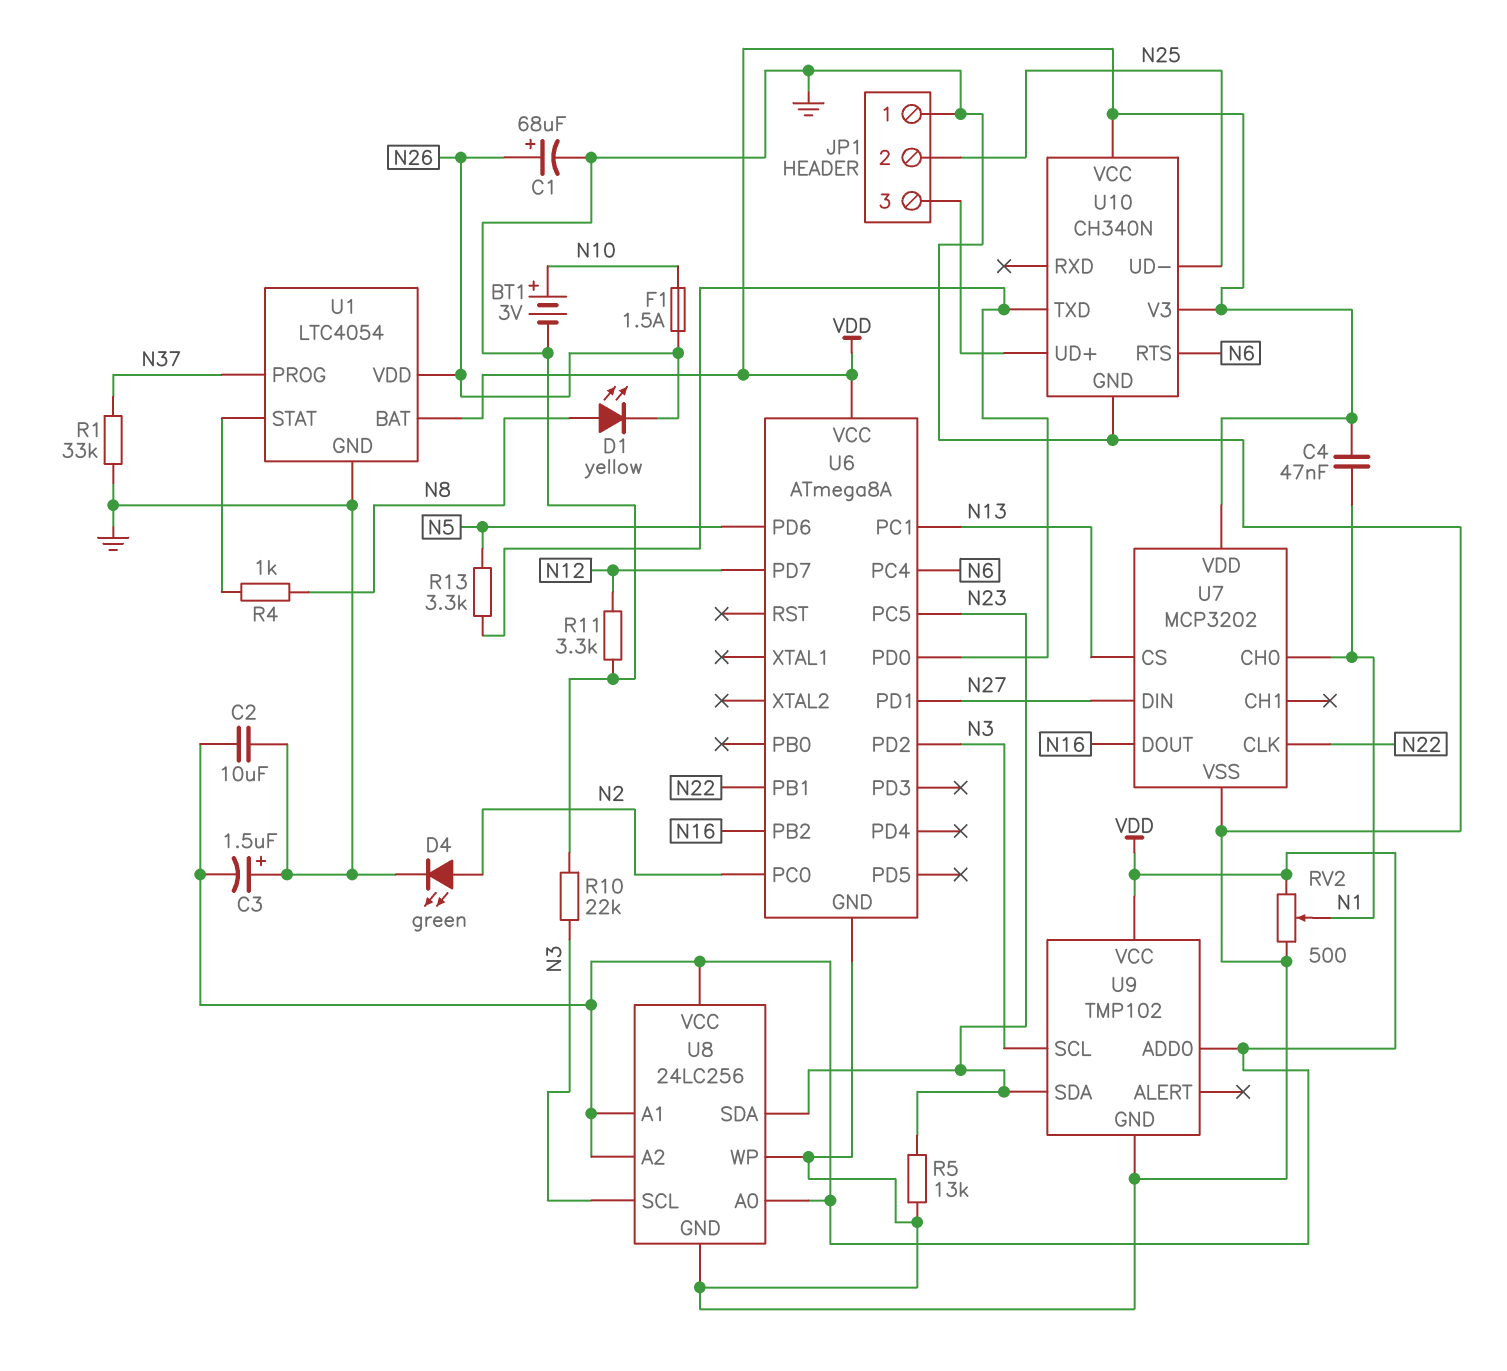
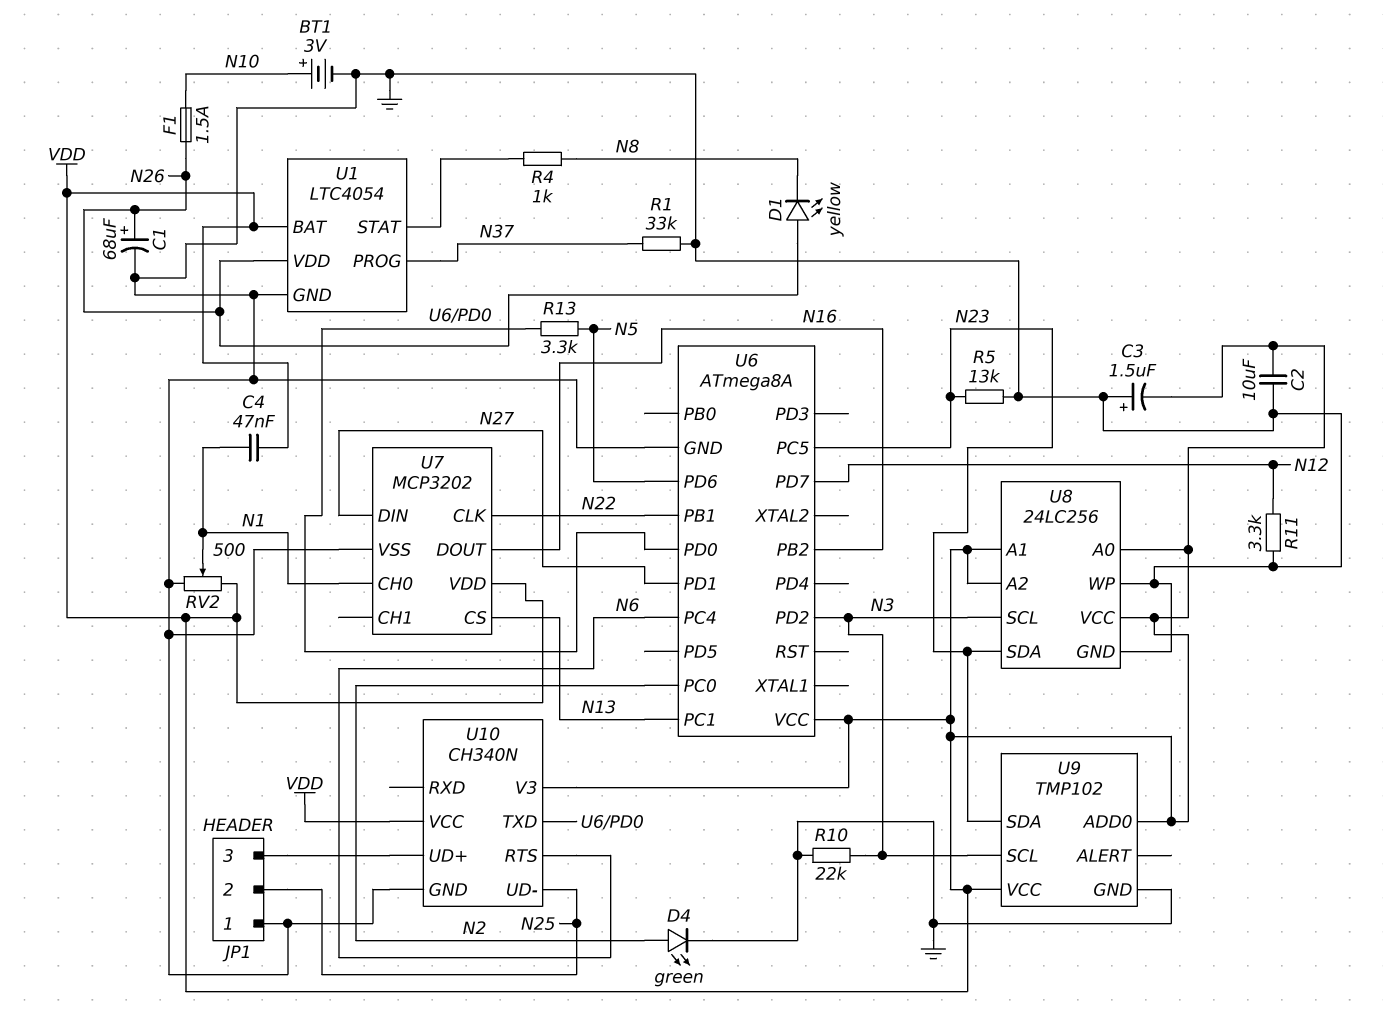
D1: LED yellow (A N8, K N26) -> LED yellow (A N26, K N8)

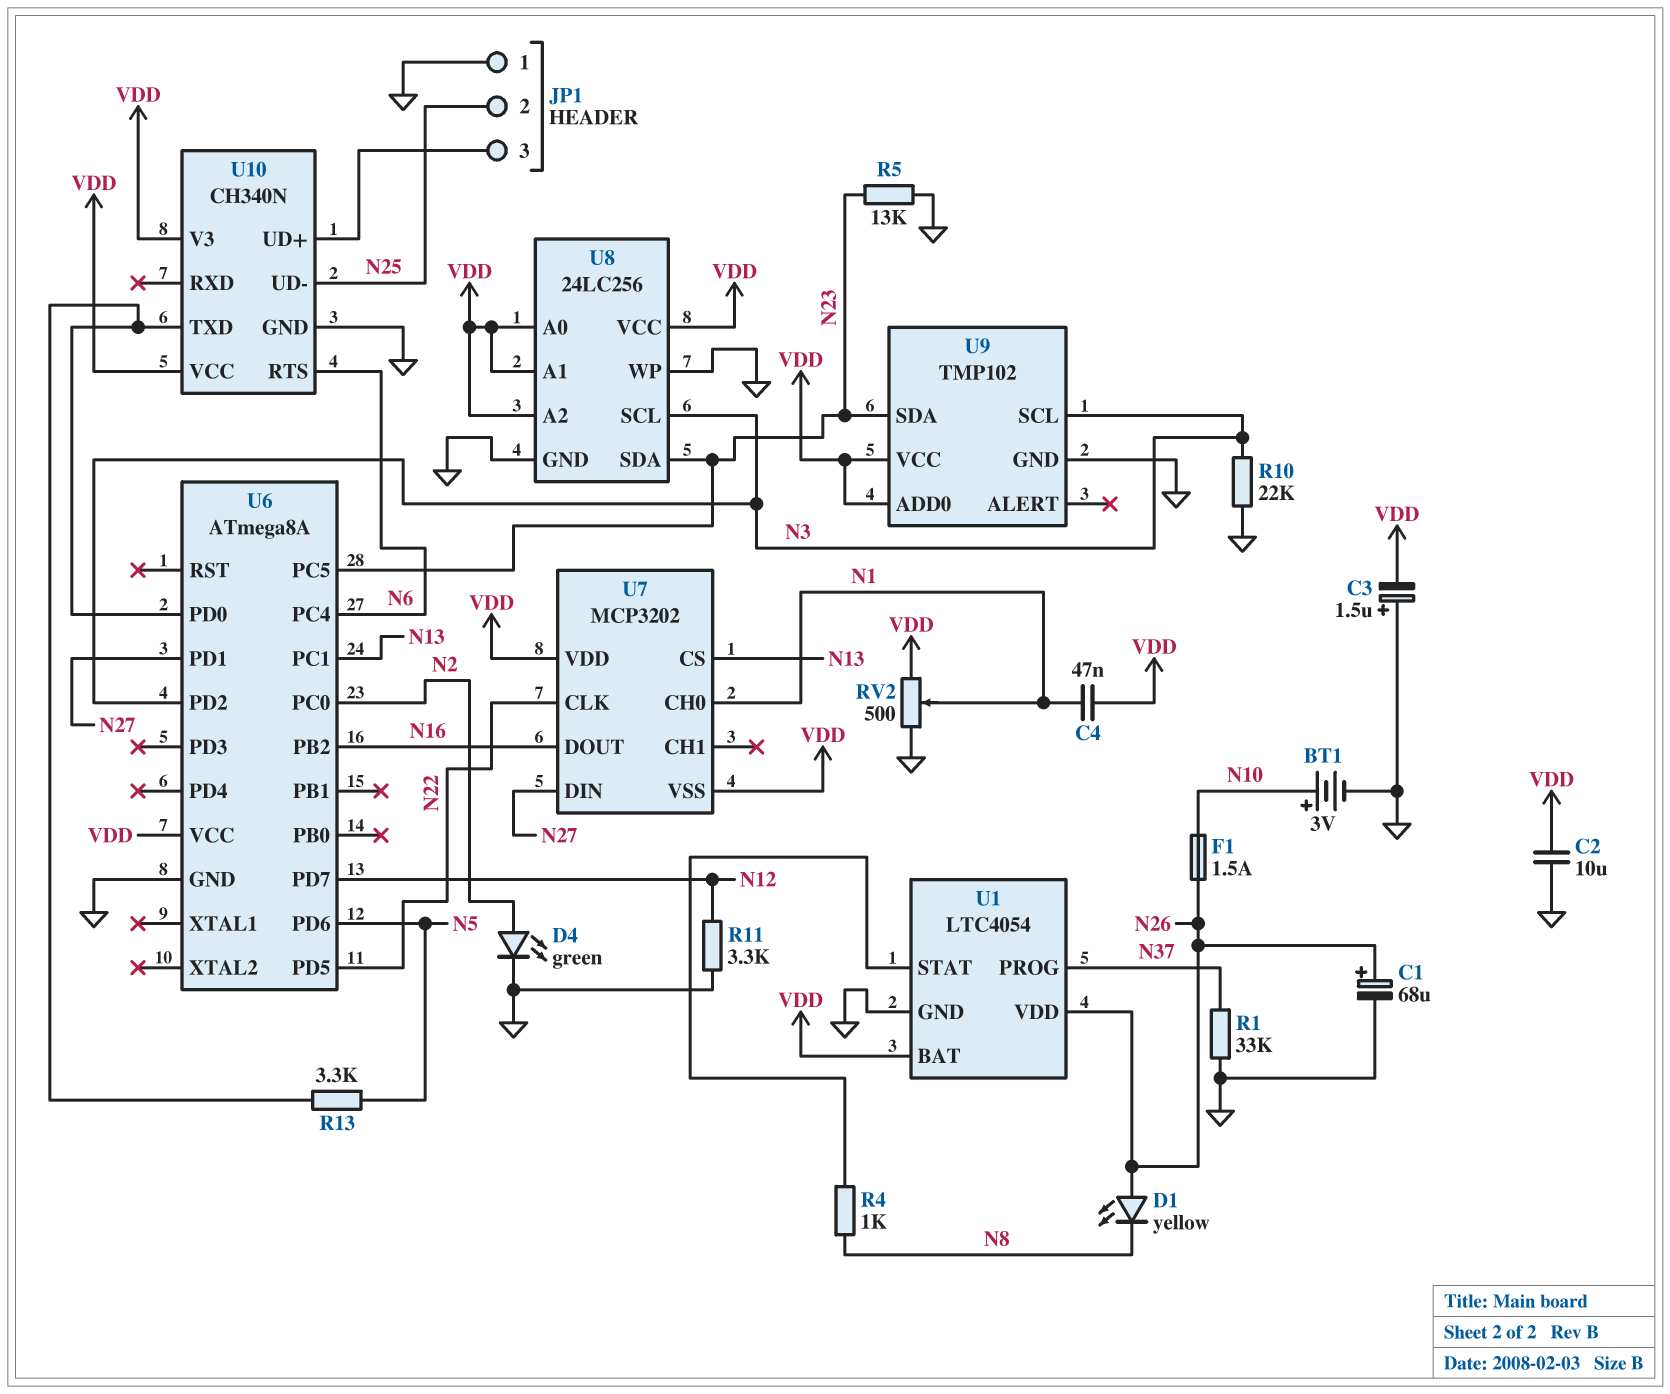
U6 pin PB1: N22 -> none
U6 pin PD5: none -> N22
U7 pin VSS: GND -> VDD

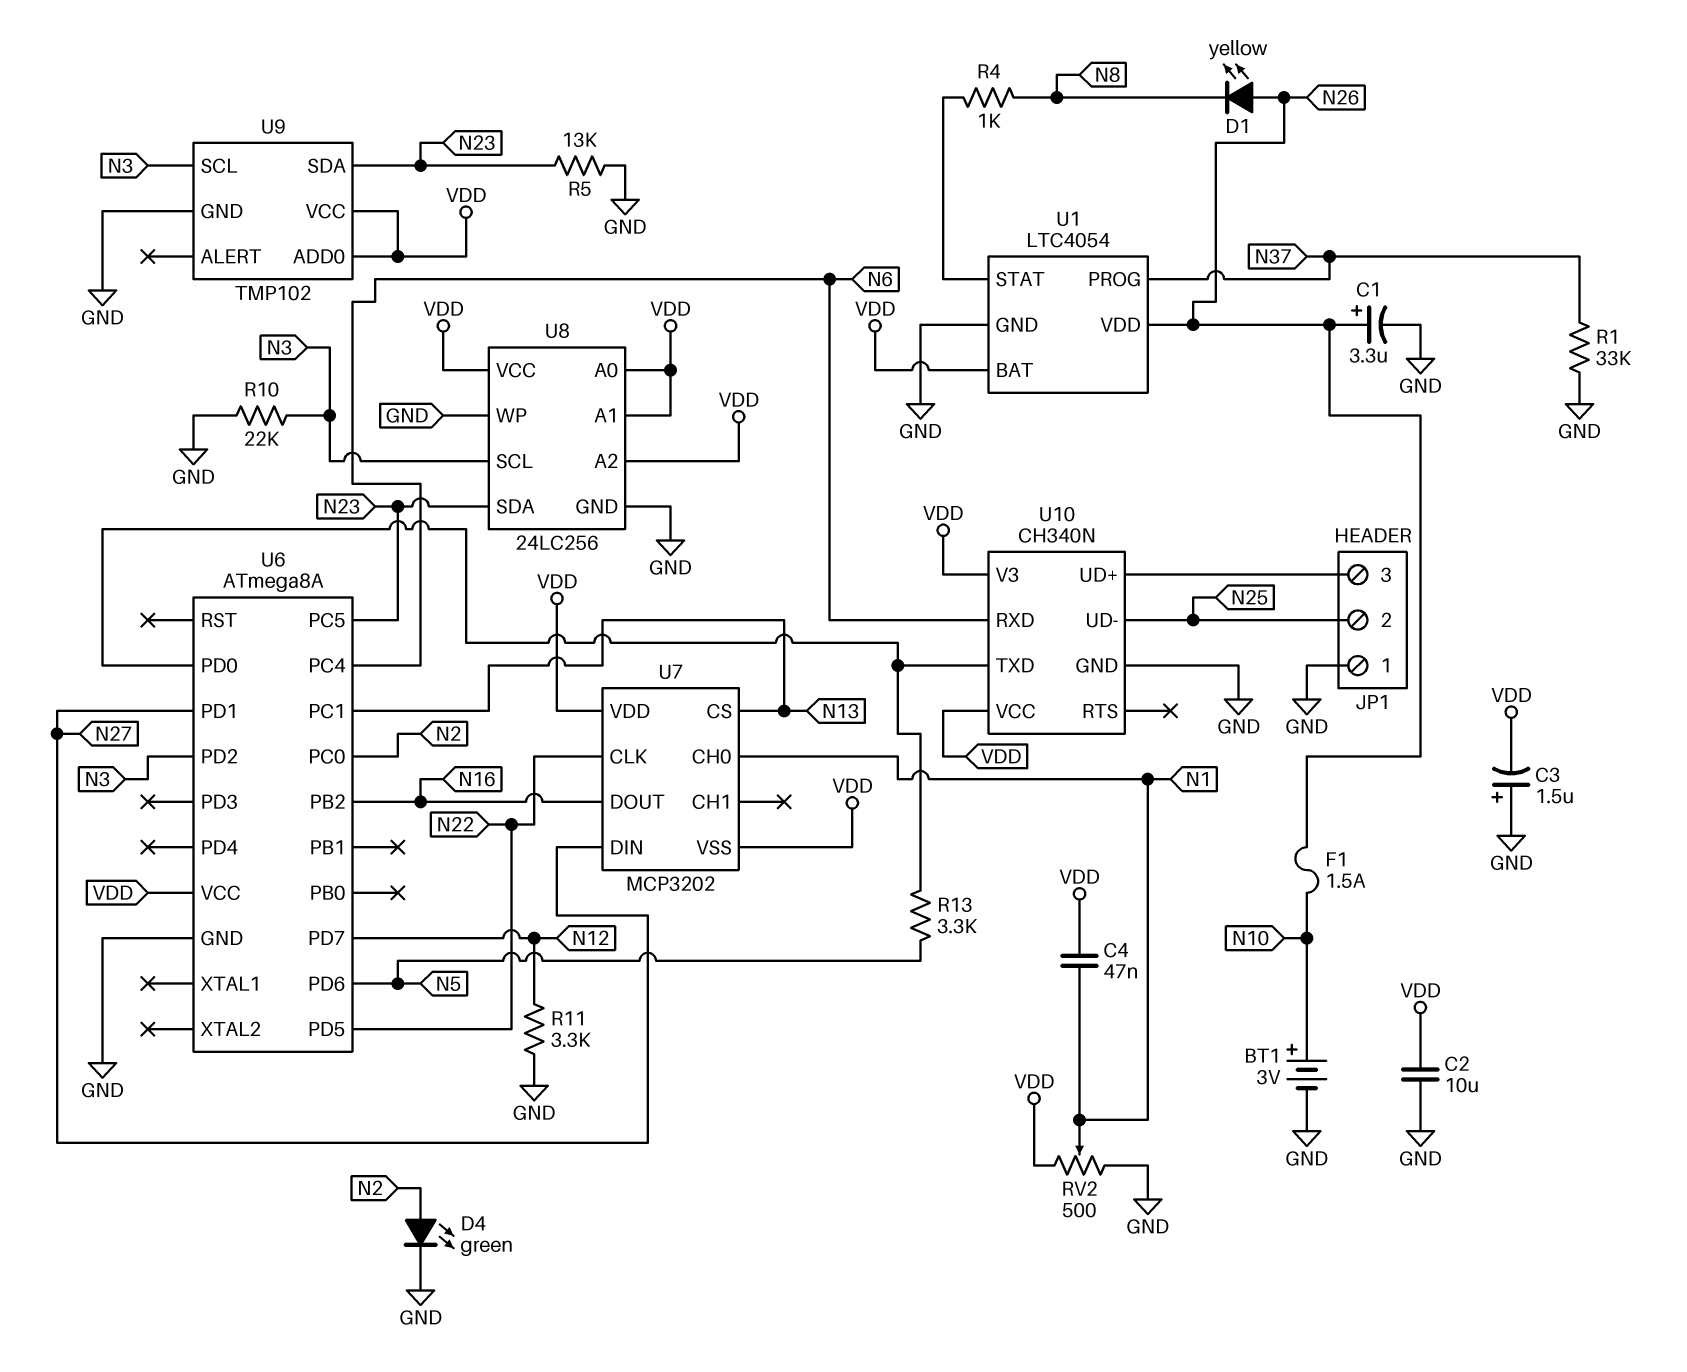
C1: 68uF (plus N26, minus GND) -> 3.3uF (plus N26, minus GND)
U10 pin RTS: N6 -> none
U10 pin RXD: none -> N6

